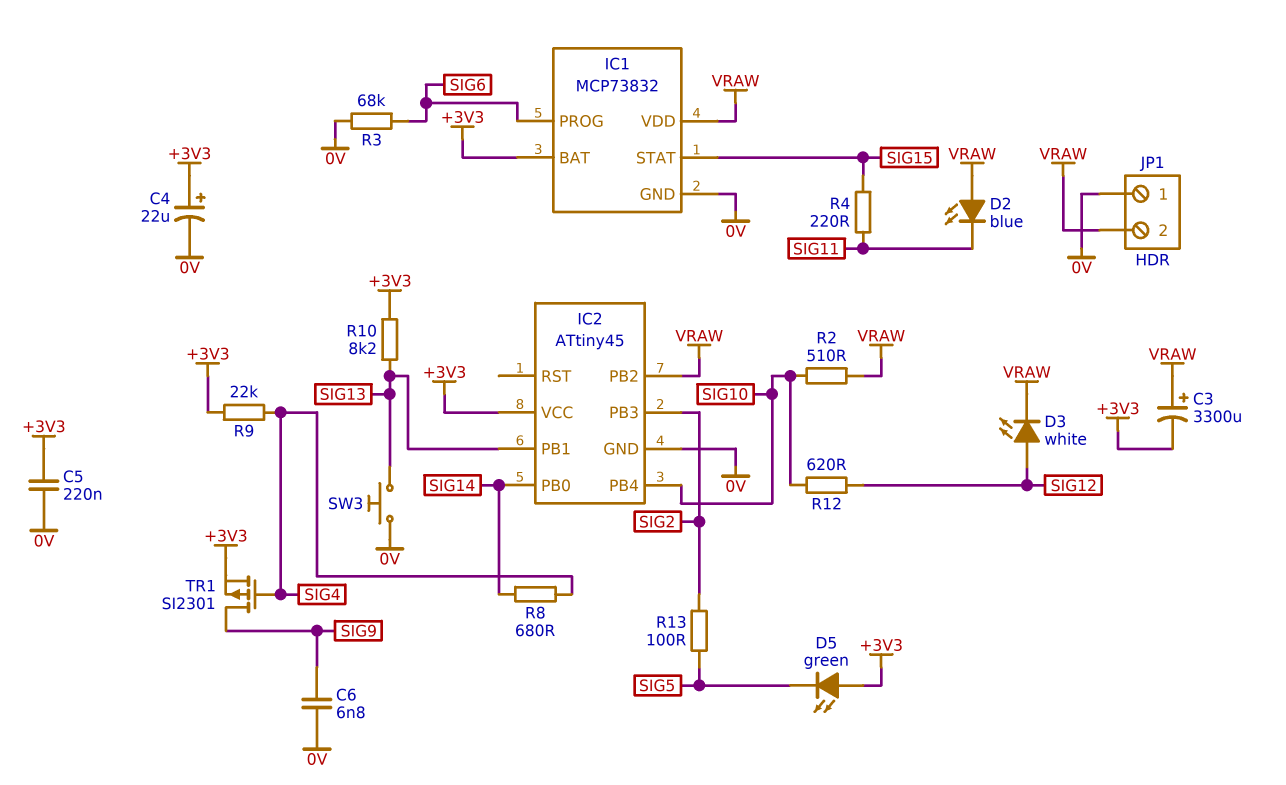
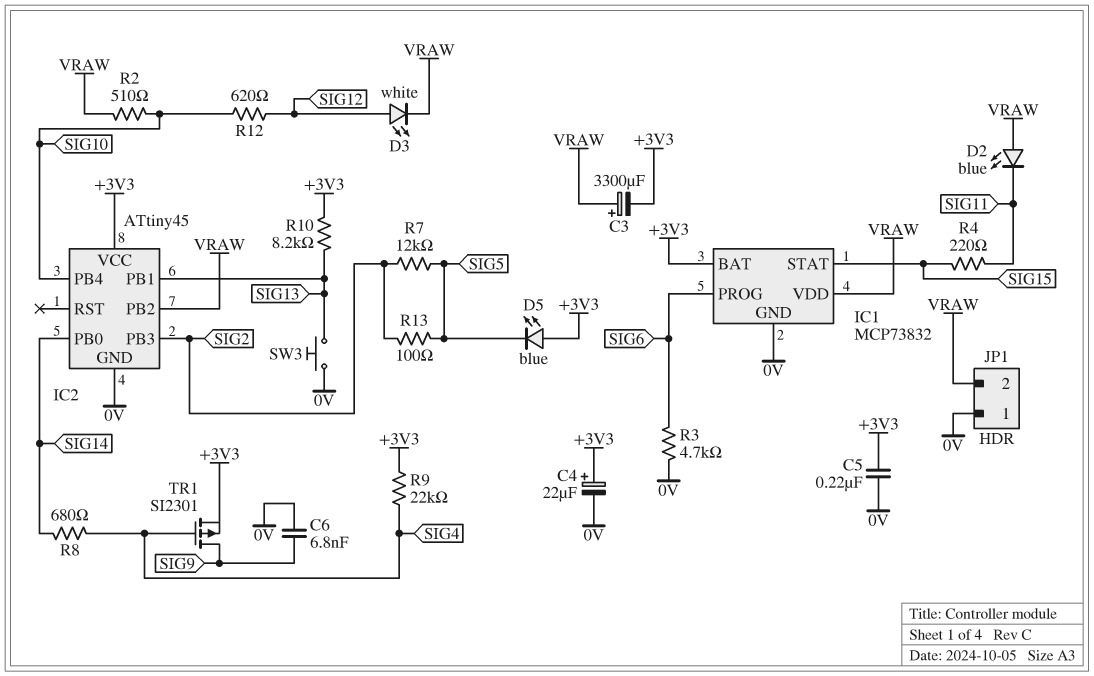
D5: LED green (A +3V3, K SIG5) -> LED blue (A +3V3, K SIG5)
R3: 68k (0V, SIG6) -> 4.7k (0V, SIG6)
R7: none -> 12k (SIG2, SIG5)

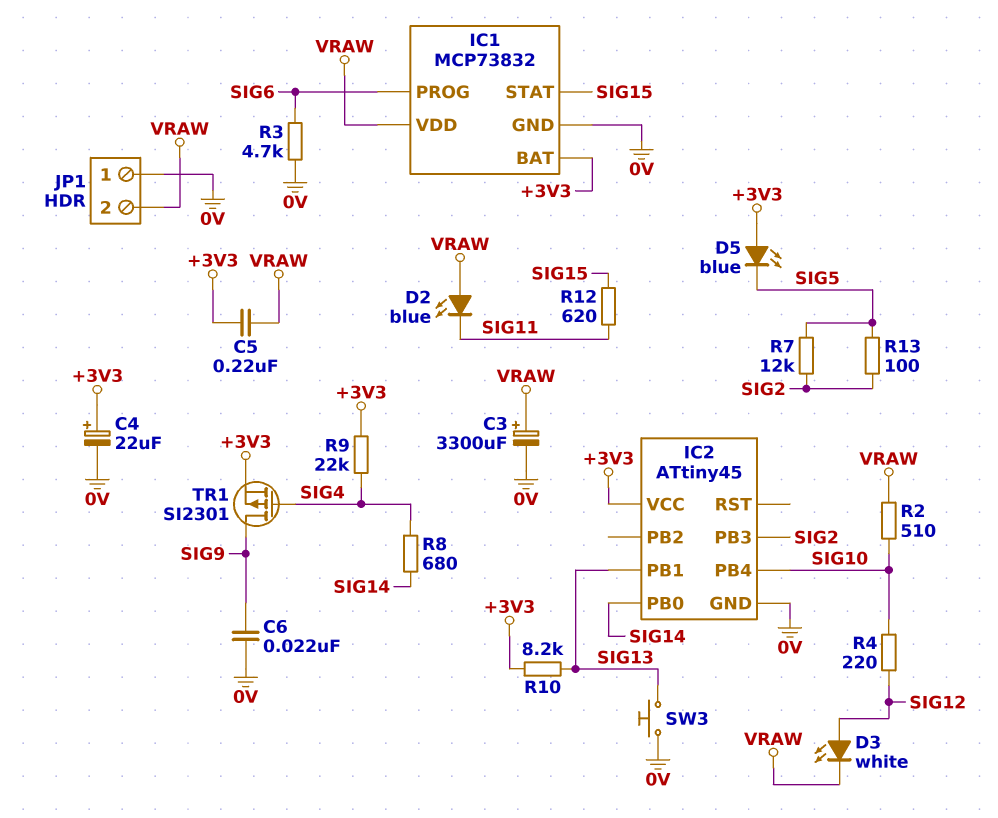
C3: 3300uF (plus VRAW, minus +3V3) -> 3300uF (plus VRAW, minus 0V)
C5: 220nF (+3V3, 0V) -> 220nF (+3V3, VRAW)
C6: 6.8nF (0V, SIG9) -> 22nF (0V, SIG9)
IC2 pin PB2: VRAW -> none
R4: 220 (SIG11, SIG15) -> 220 (SIG10, SIG12)
R12: 620 (SIG10, SIG12) -> 620 (SIG11, SIG15)

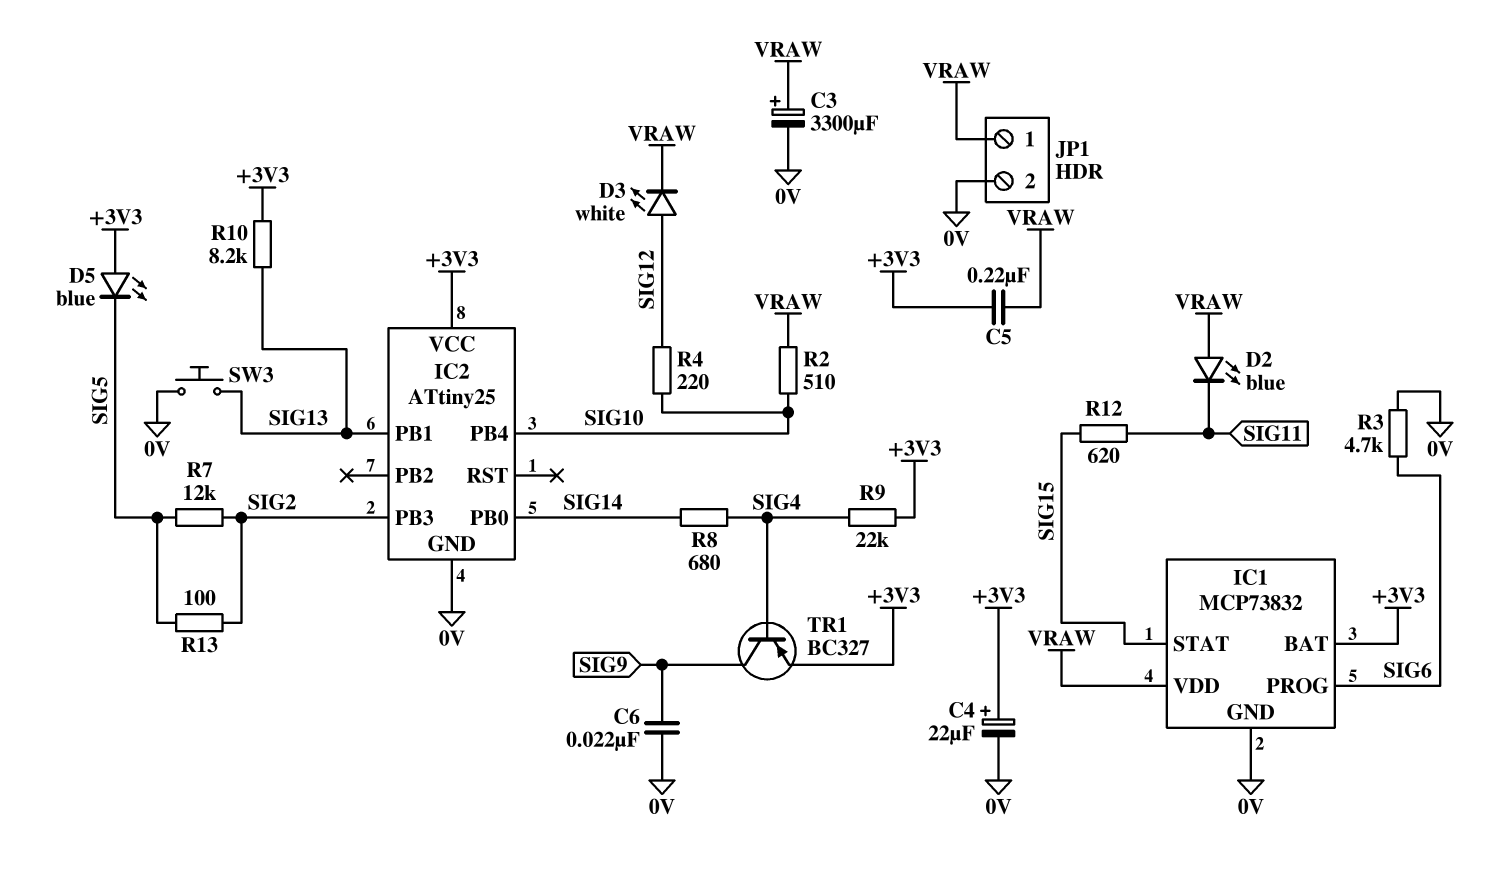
IC2: ATtiny45 -> ATtiny25
JP1 pin 1: 0V -> VRAW
JP1 pin 2: VRAW -> 0V
TR1: PMOS SI2301 (G SIG4, D SIG9, S +3V3) -> PNP BC327 (B SIG4, C SIG9, E +3V3)

